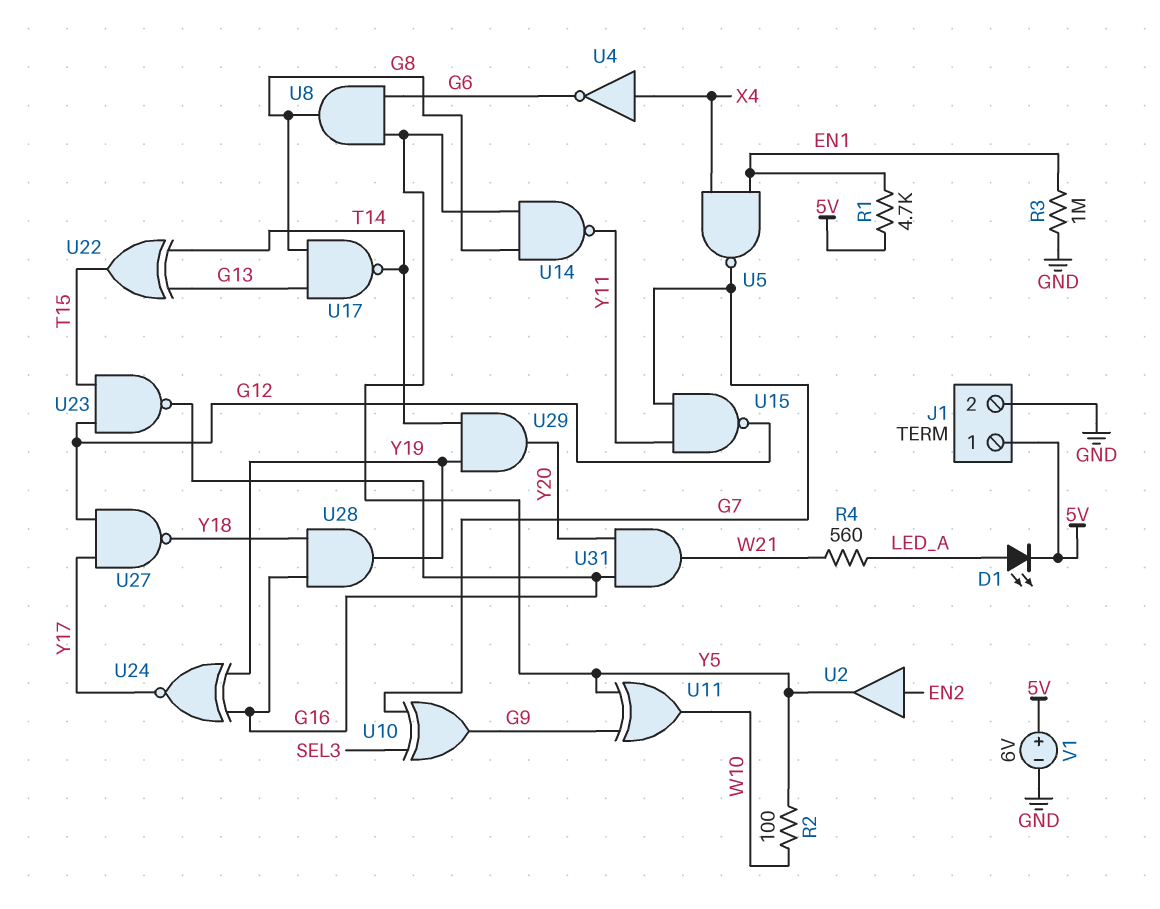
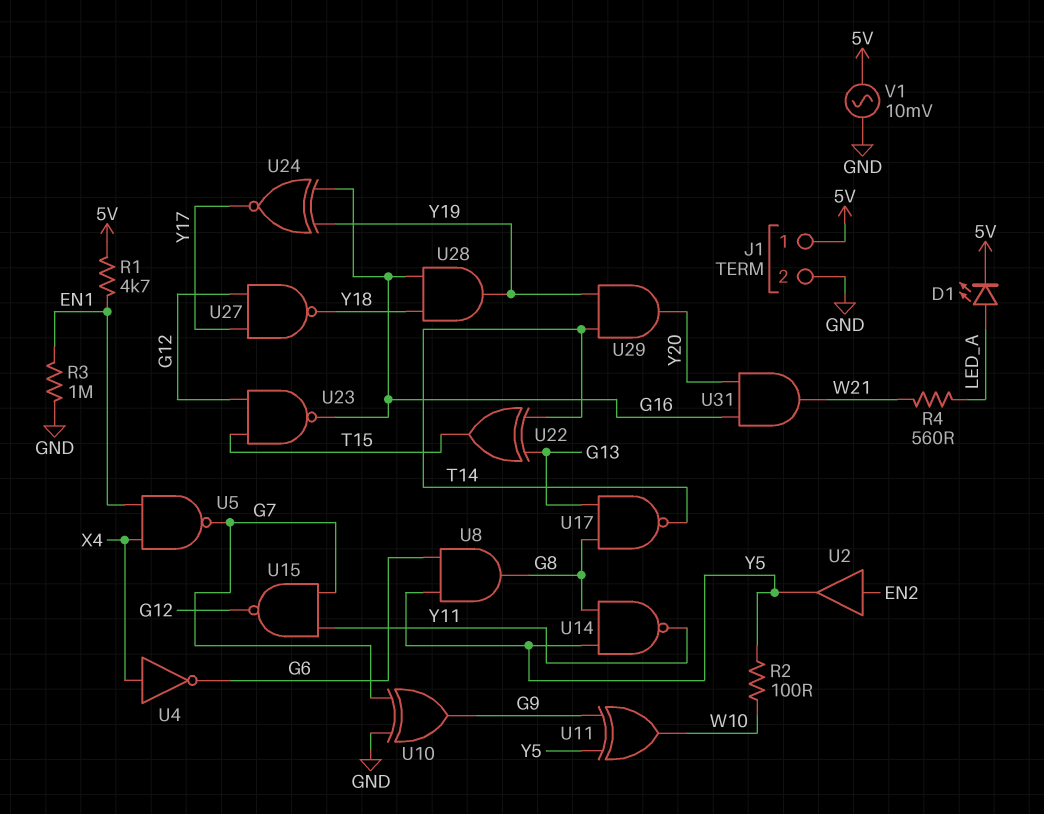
U10: XOR (in G7, in SEL3, out G9) -> XOR (in G7, in GND, out G9)
V1: 6V (plus 5V, minus GND) -> AC 10mV (5V, GND)

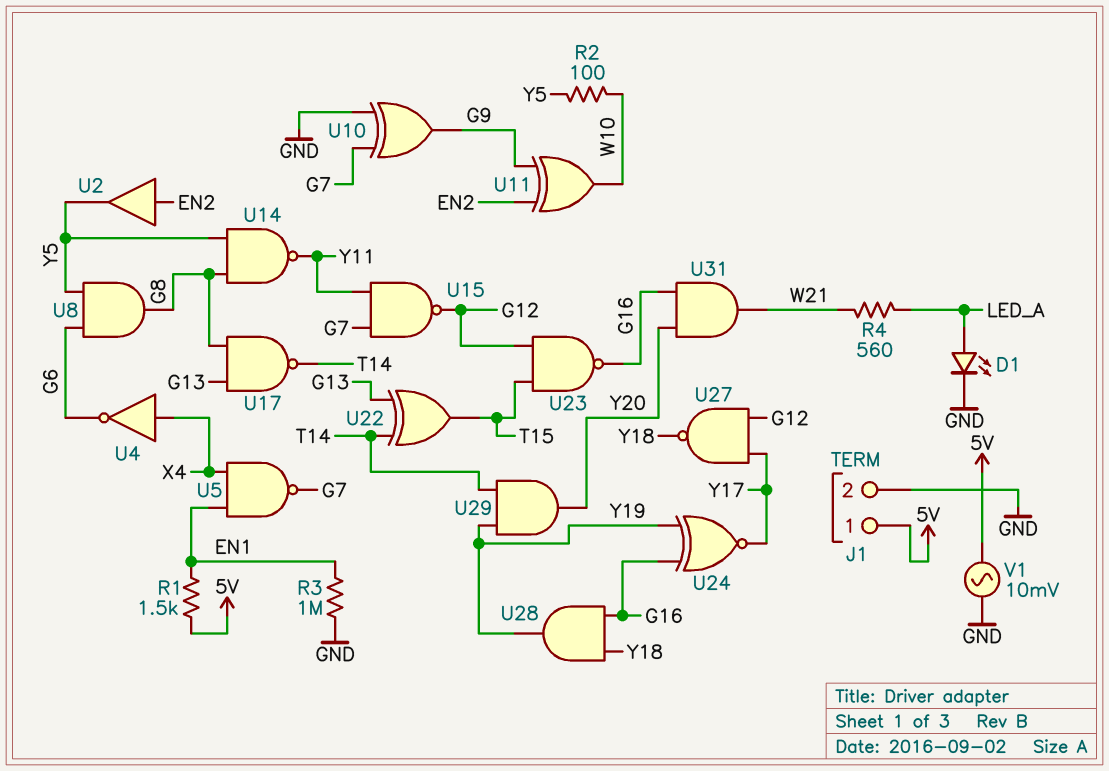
D1: LED (A LED_A, K 5V) -> LED (A LED_A, K GND)
R1: 4.7k (5V, EN1) -> 1.5k (5V, EN1)
U11: XOR (in G9, in Y5, out W10) -> XOR (in EN2, in G9, out W10)

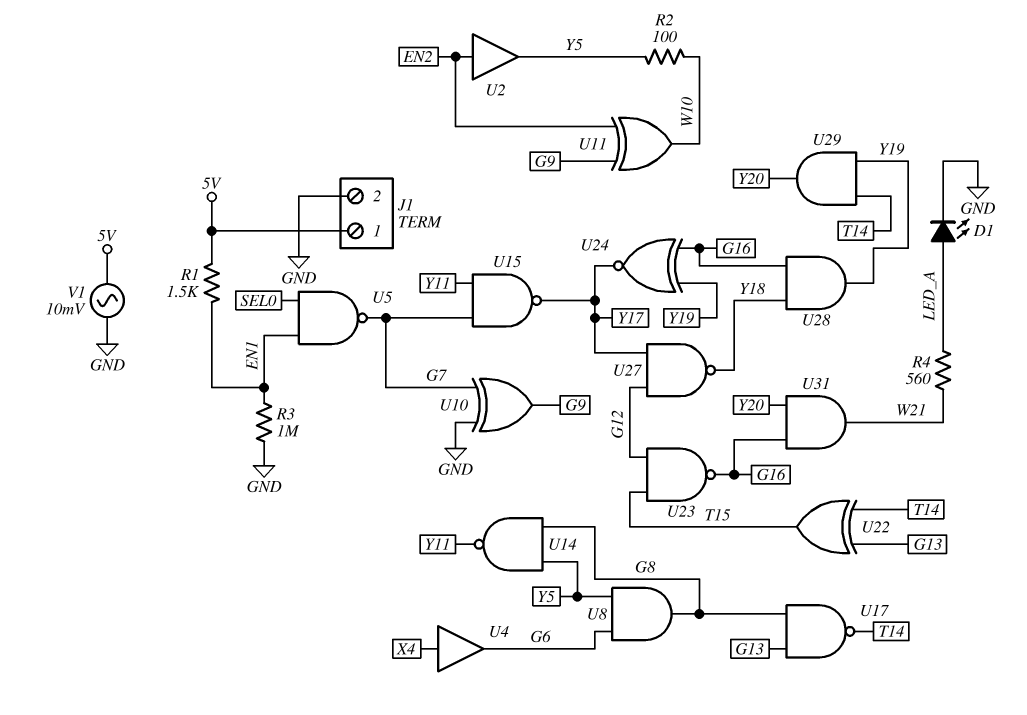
U4: NOT (in X4, out G6) -> buffer (in X4, out G6)
U5: NAND (in EN1, in X4, out G7) -> NAND (in EN1, in SEL0, out G7)
U15: NAND (in G7, in Y11, out G12) -> NAND (in G7, in Y11, out Y17)

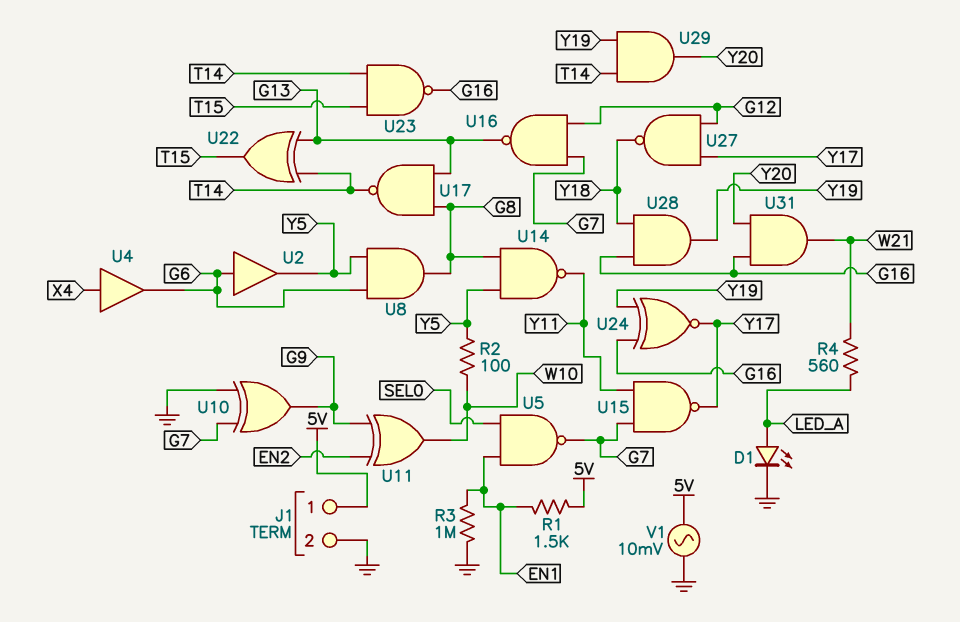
U2: buffer (in EN2, out Y5) -> buffer (in G6, out Y5)
U16: none -> NAND (in G7, in G12, out G13)
U23: NAND (in G12, in T15, out G16) -> NAND (in T14, in T15, out G16)

